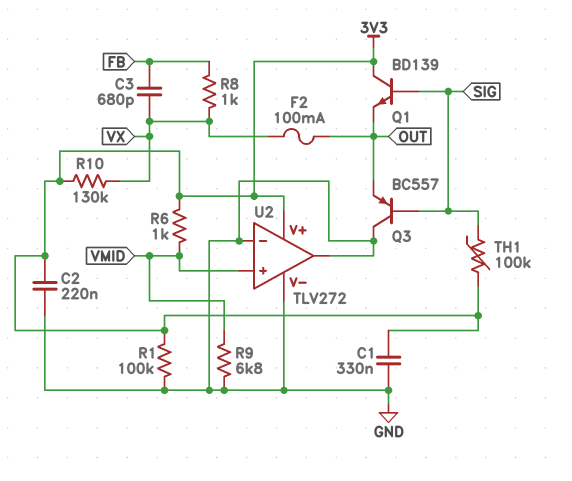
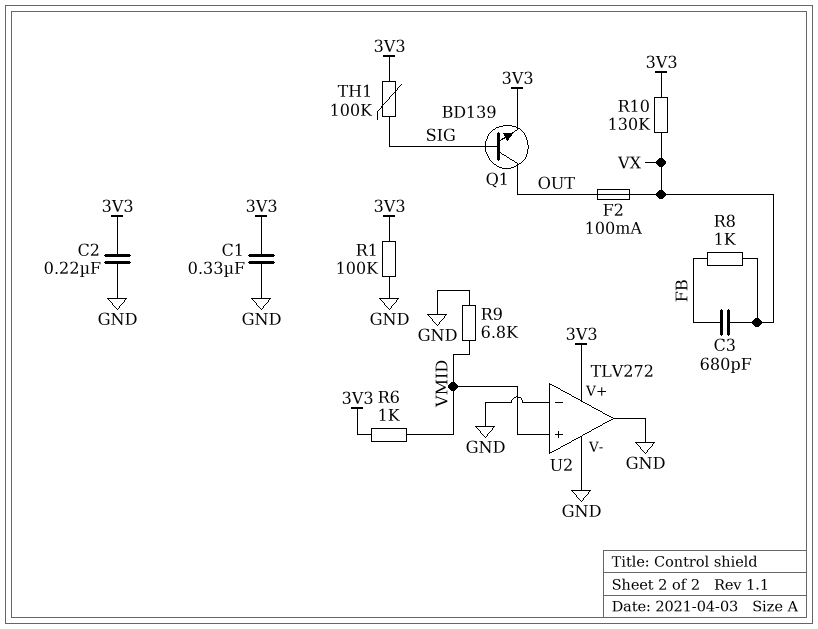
Q1: NPN BD139 (B SIG, C 3V3, E OUT) -> NPN BD139 (B SIG, C OUT, E 3V3)
Q3: PNP BC557 (B SIG, C GND, E OUT) -> none

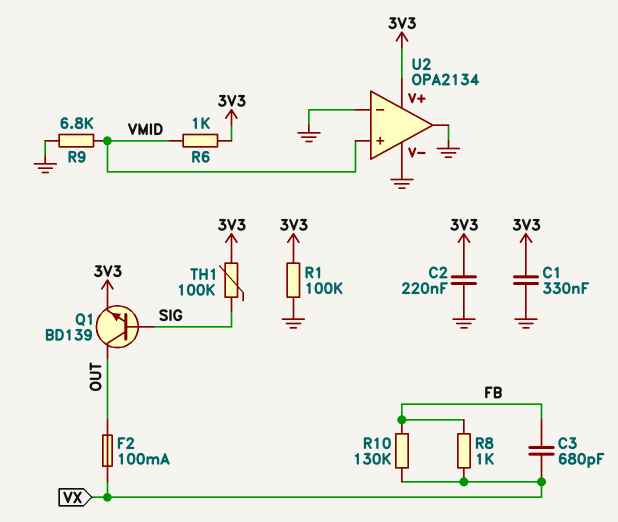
R10: 130k (3V3, VX) -> 130k (FB, VX)
U2: TLV272 -> OPA2134

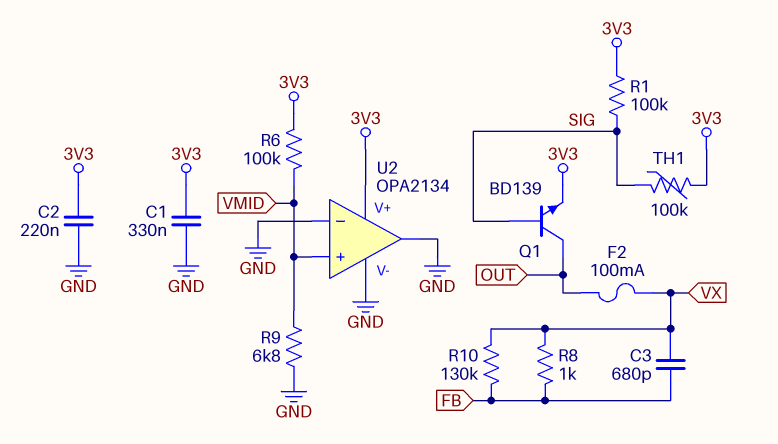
R1: 100k (3V3, GND) -> 100k (3V3, SIG)
R6: 1k (3V3, VMID) -> 100k (3V3, VMID)

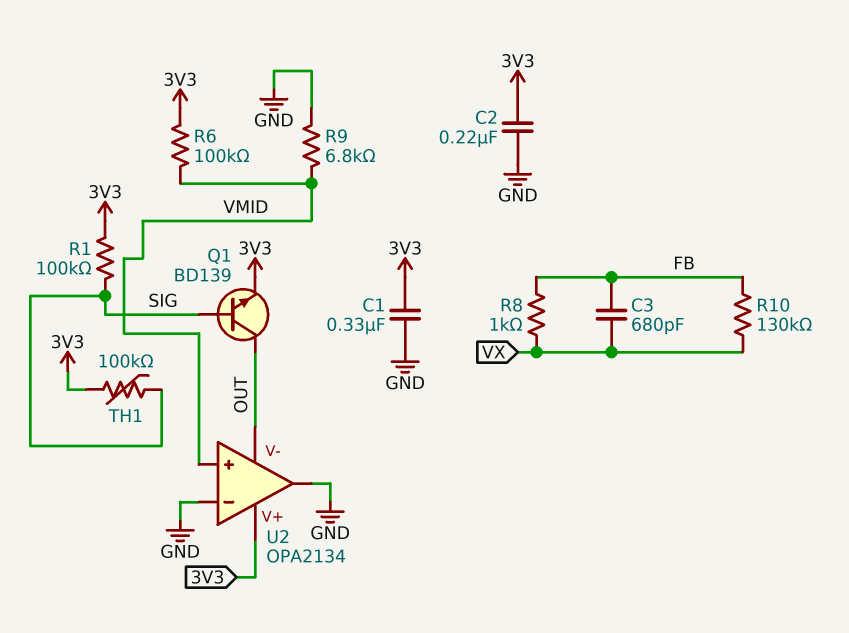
F2: 100mA (OUT, VX) -> none
U2 pin V-: GND -> OUT

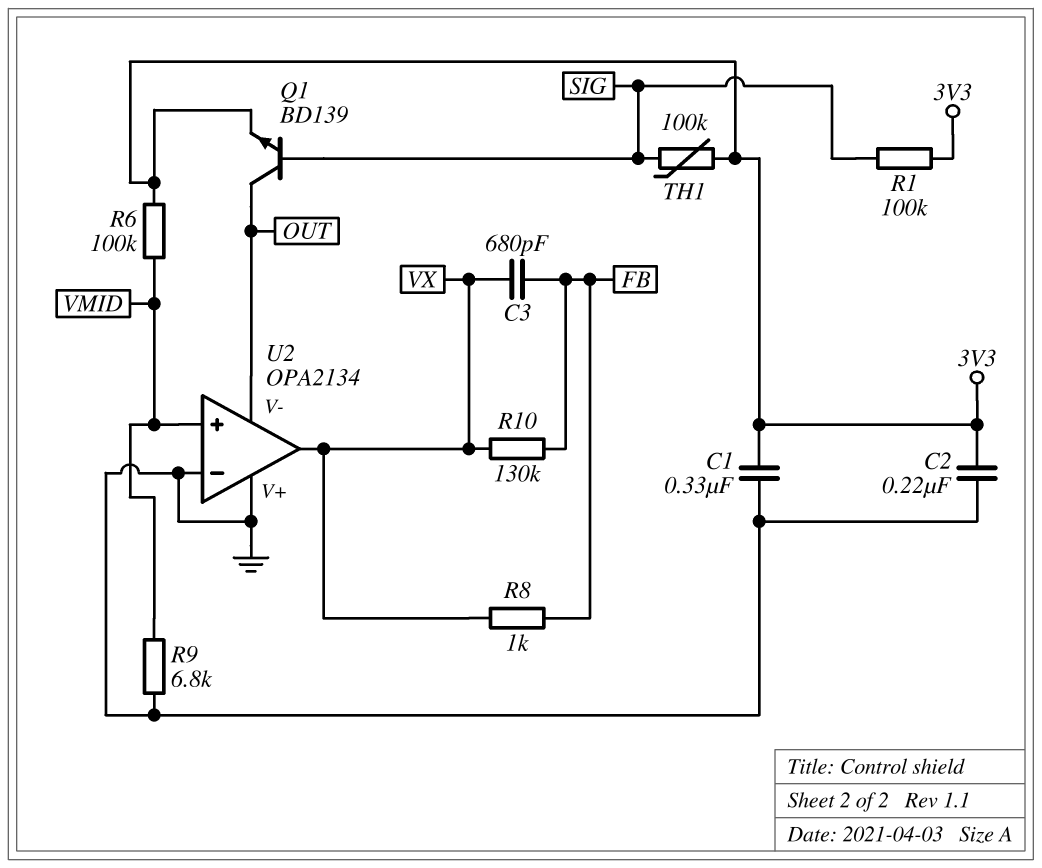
U2 pin V+: 3V3 -> GND
U2 pin out: GND -> VX

